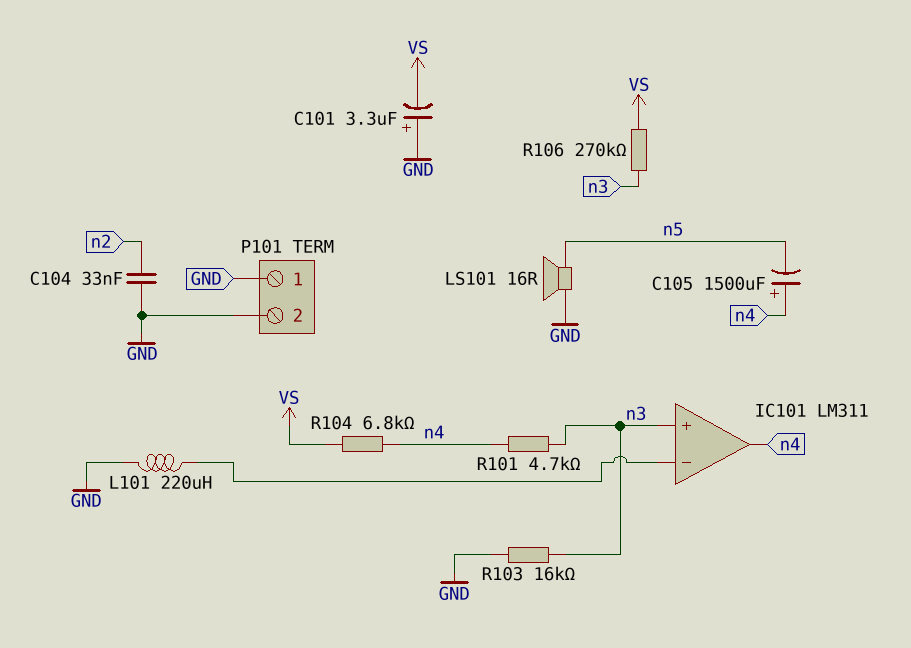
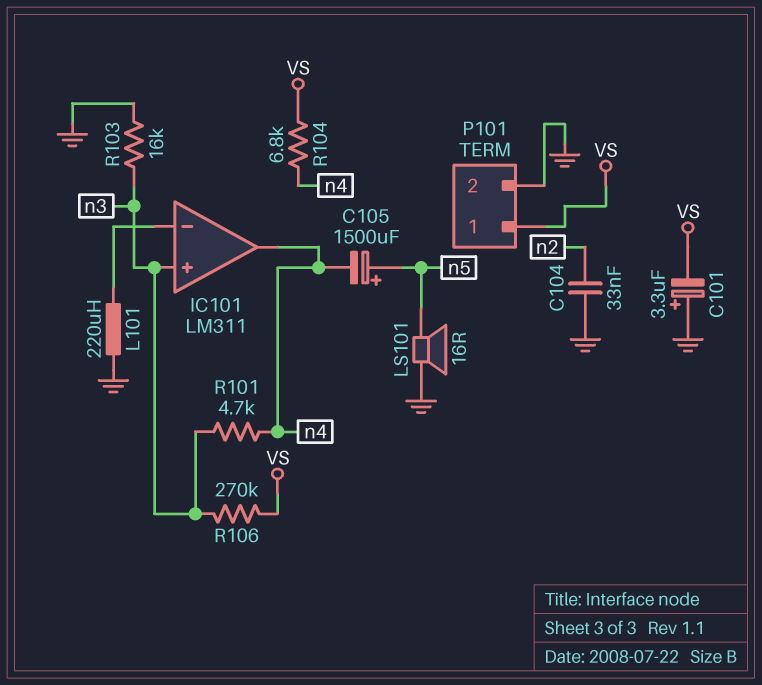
C105: 1500uF (plus n4, minus n5) -> 1500uF (plus n5, minus n4)
P101 pin 1: GND -> VS

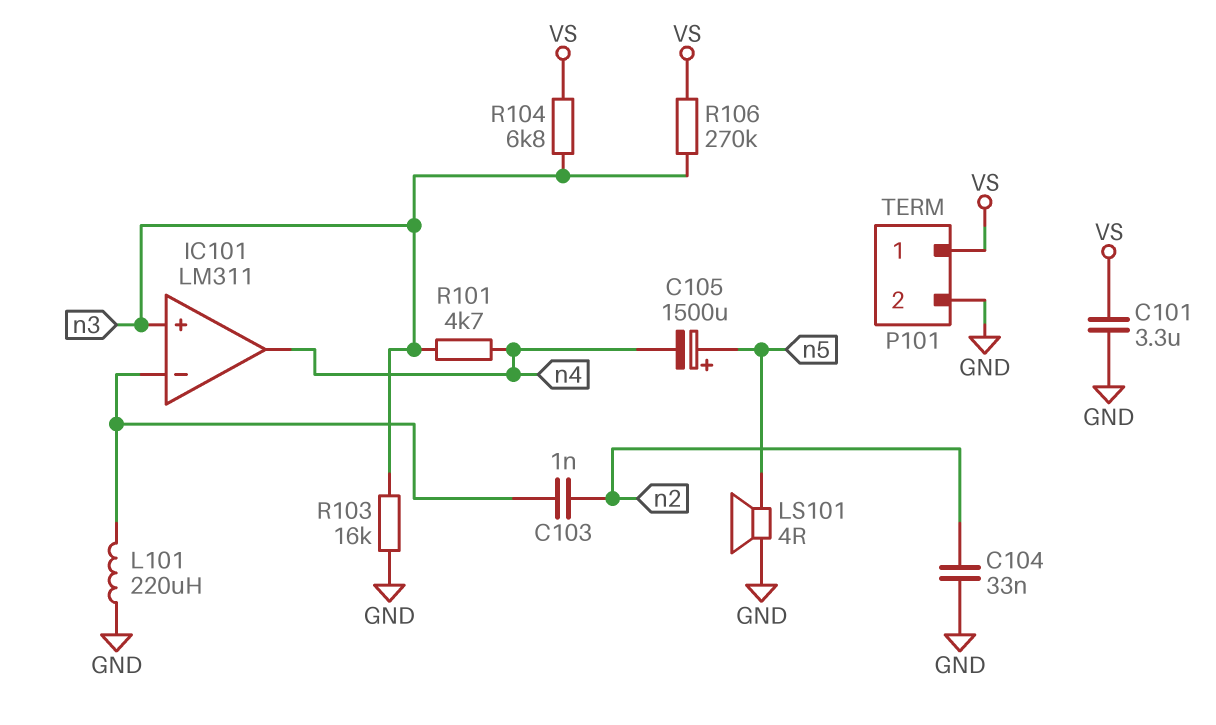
C101: 3.3uF (plus GND, minus VS) -> 3.3uF (GND, VS)
C103: none -> 1nF (IC101/in-, n2)
LS101: speaker 16R (GND, n5) -> speaker 4R (GND, n5)
R104: 6.8k (VS, n4) -> 6.8k (VS, n3)

